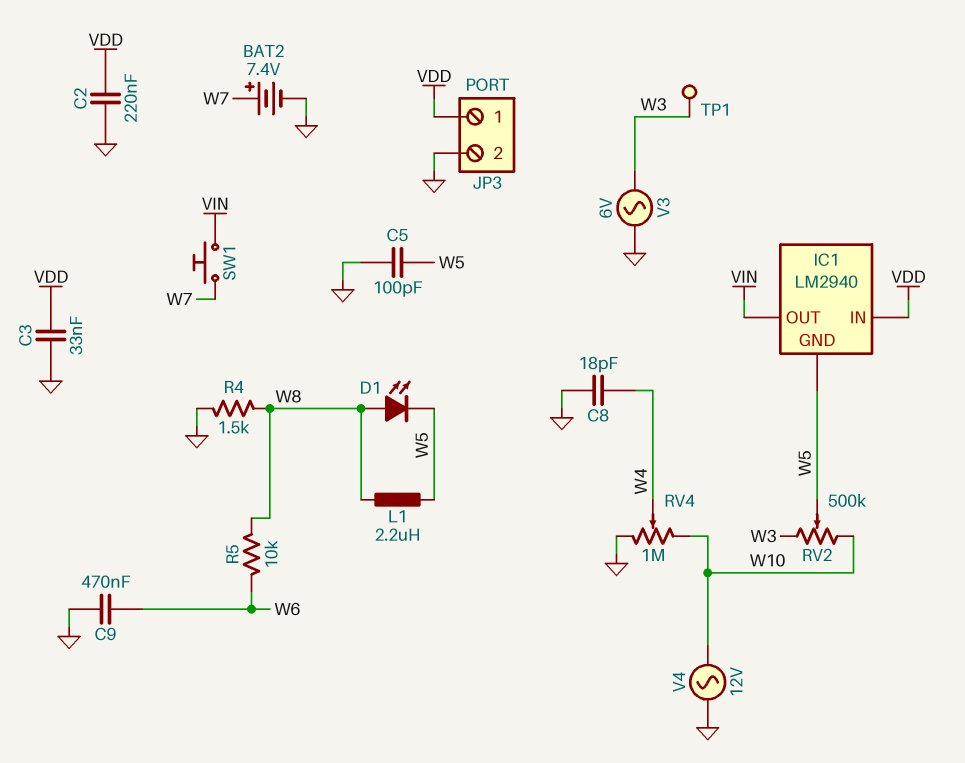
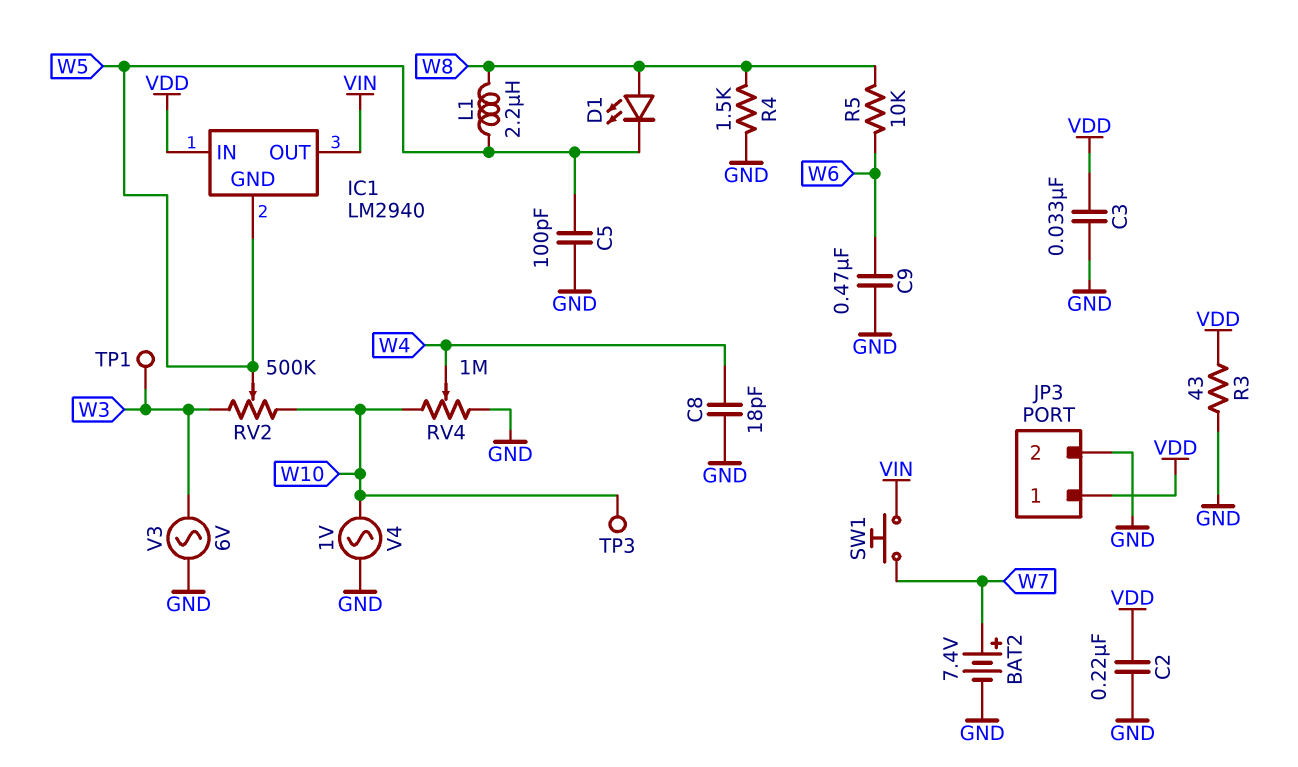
R3: none -> 43 (GND, VDD)
TP3: none -> test point (W10)
V4: AC 12V (GND, W10) -> AC 1V (GND, W10)

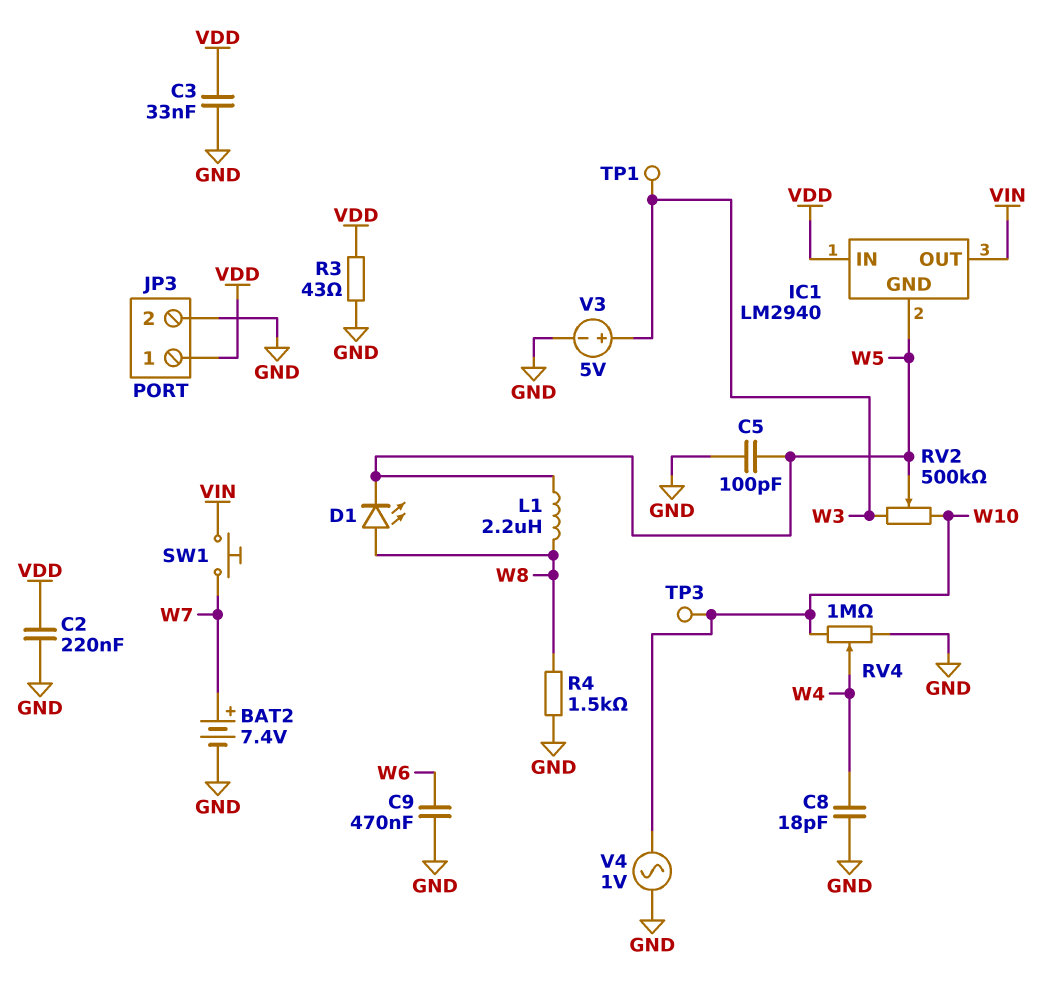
R5: 10k (W6, W8) -> none
V3: AC 6V (GND, W3) -> 5V (plus W3, minus GND)

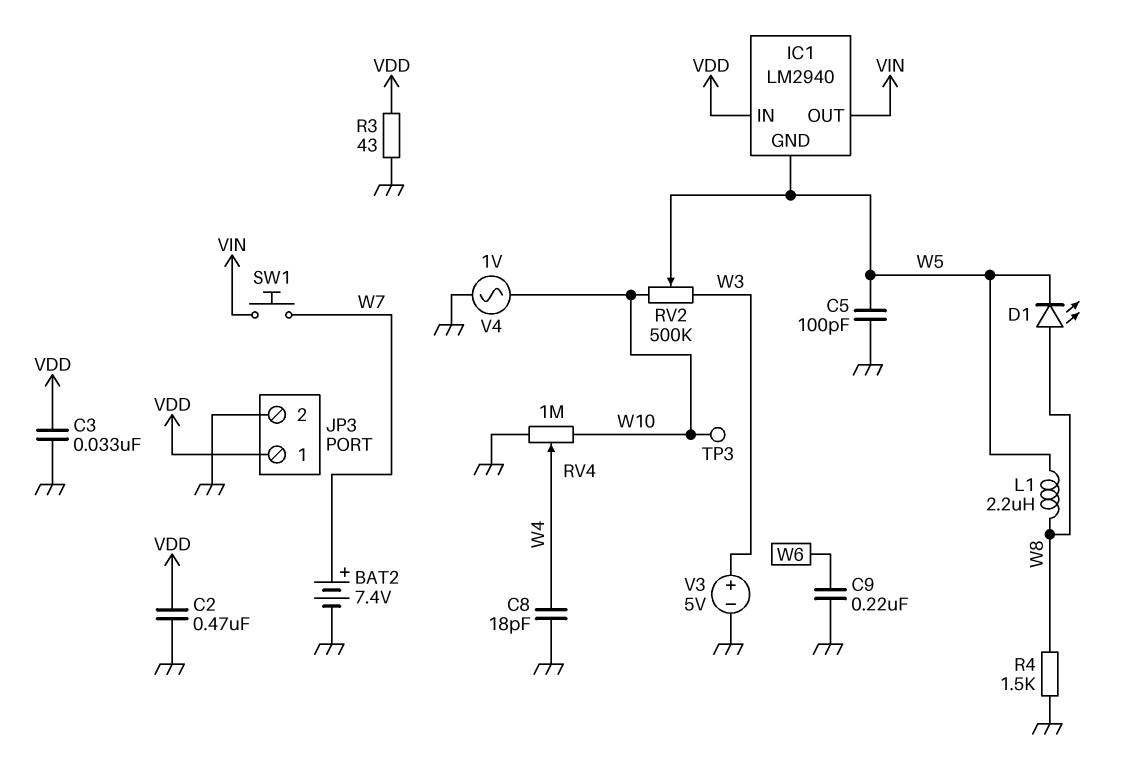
C2: 220nF (GND, VDD) -> 470nF (GND, VDD)
C9: 470nF (GND, W6) -> 220nF (GND, W6)
TP1: test point (W3) -> none

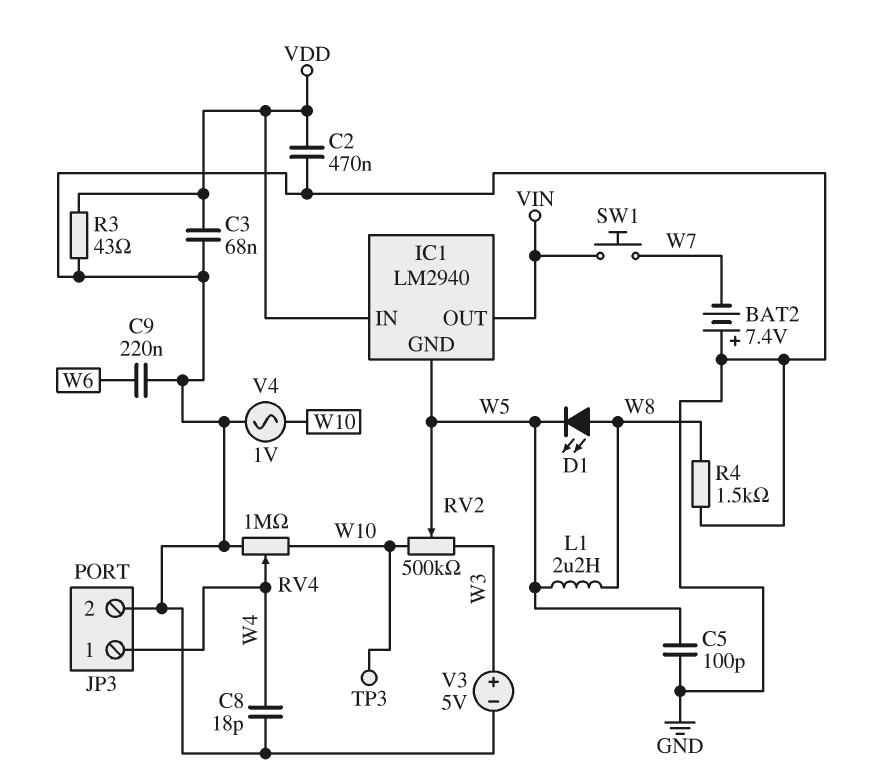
BAT2: 7.4V (plus W7, minus GND) -> 7.4V (plus GND, minus W7)
C3: 33nF (GND, VDD) -> 68nF (GND, VDD)
JP3 pin 1: VDD -> W4

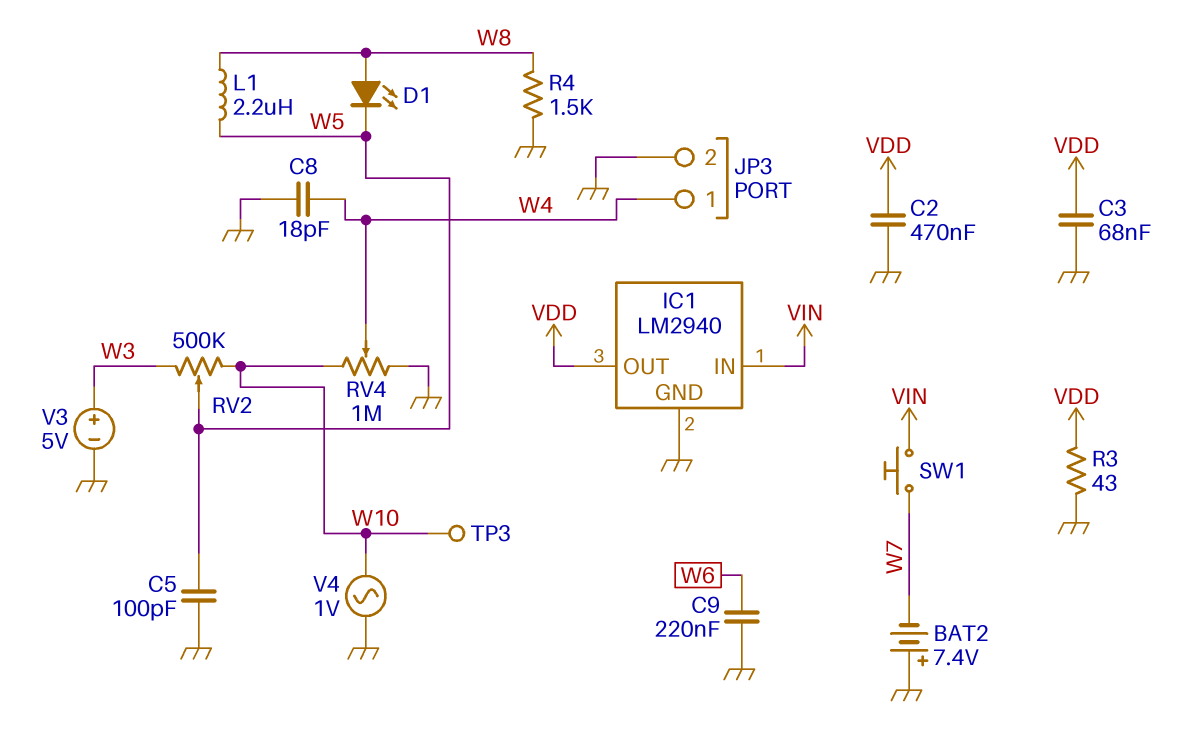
IC1 pin GND: W5 -> GND
IC1 pin IN: VDD -> VIN
IC1 pin OUT: VIN -> VDD

